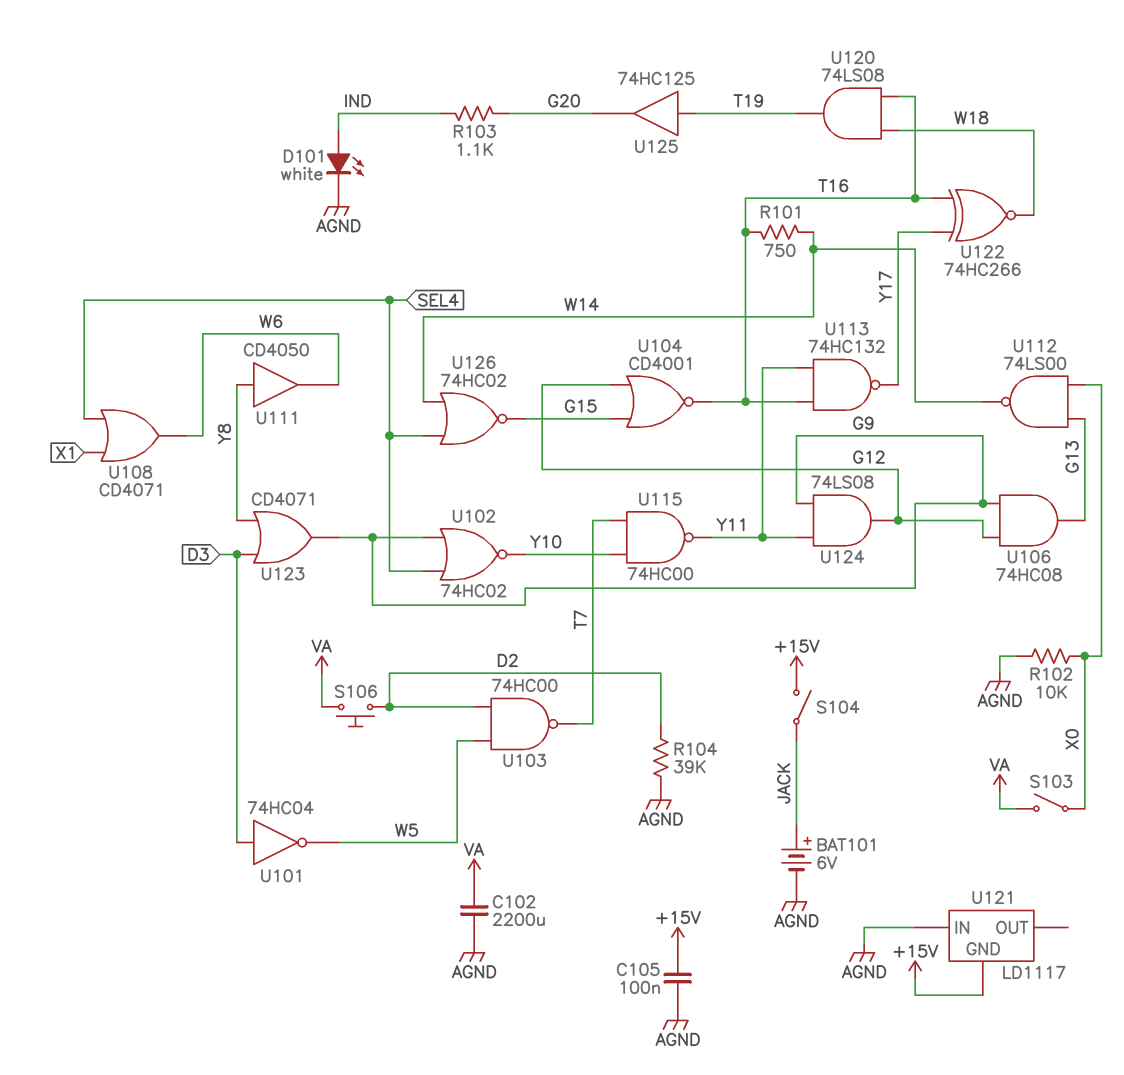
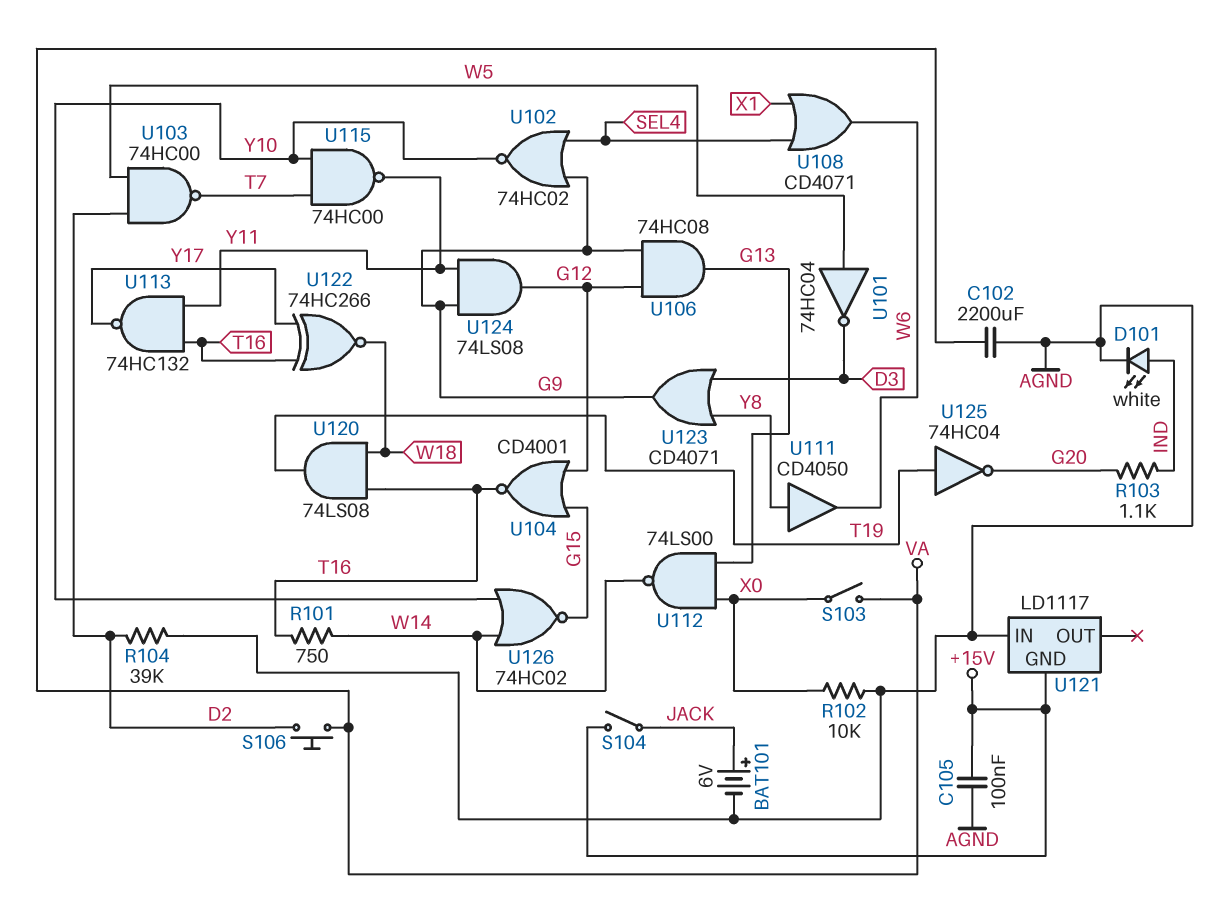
U101: NOT 74HC04 (in D3, out W5) -> NOT 74HC04 (in W5, out D3)
U125: buffer 74HC125 (in T19, out G20) -> NOT 74HC04 (in T19, out G20)
U126: NOR 74HC02 (in SEL4, in W14, out G15) -> NOR 74HC02 (in W14, in Y10, out G15)

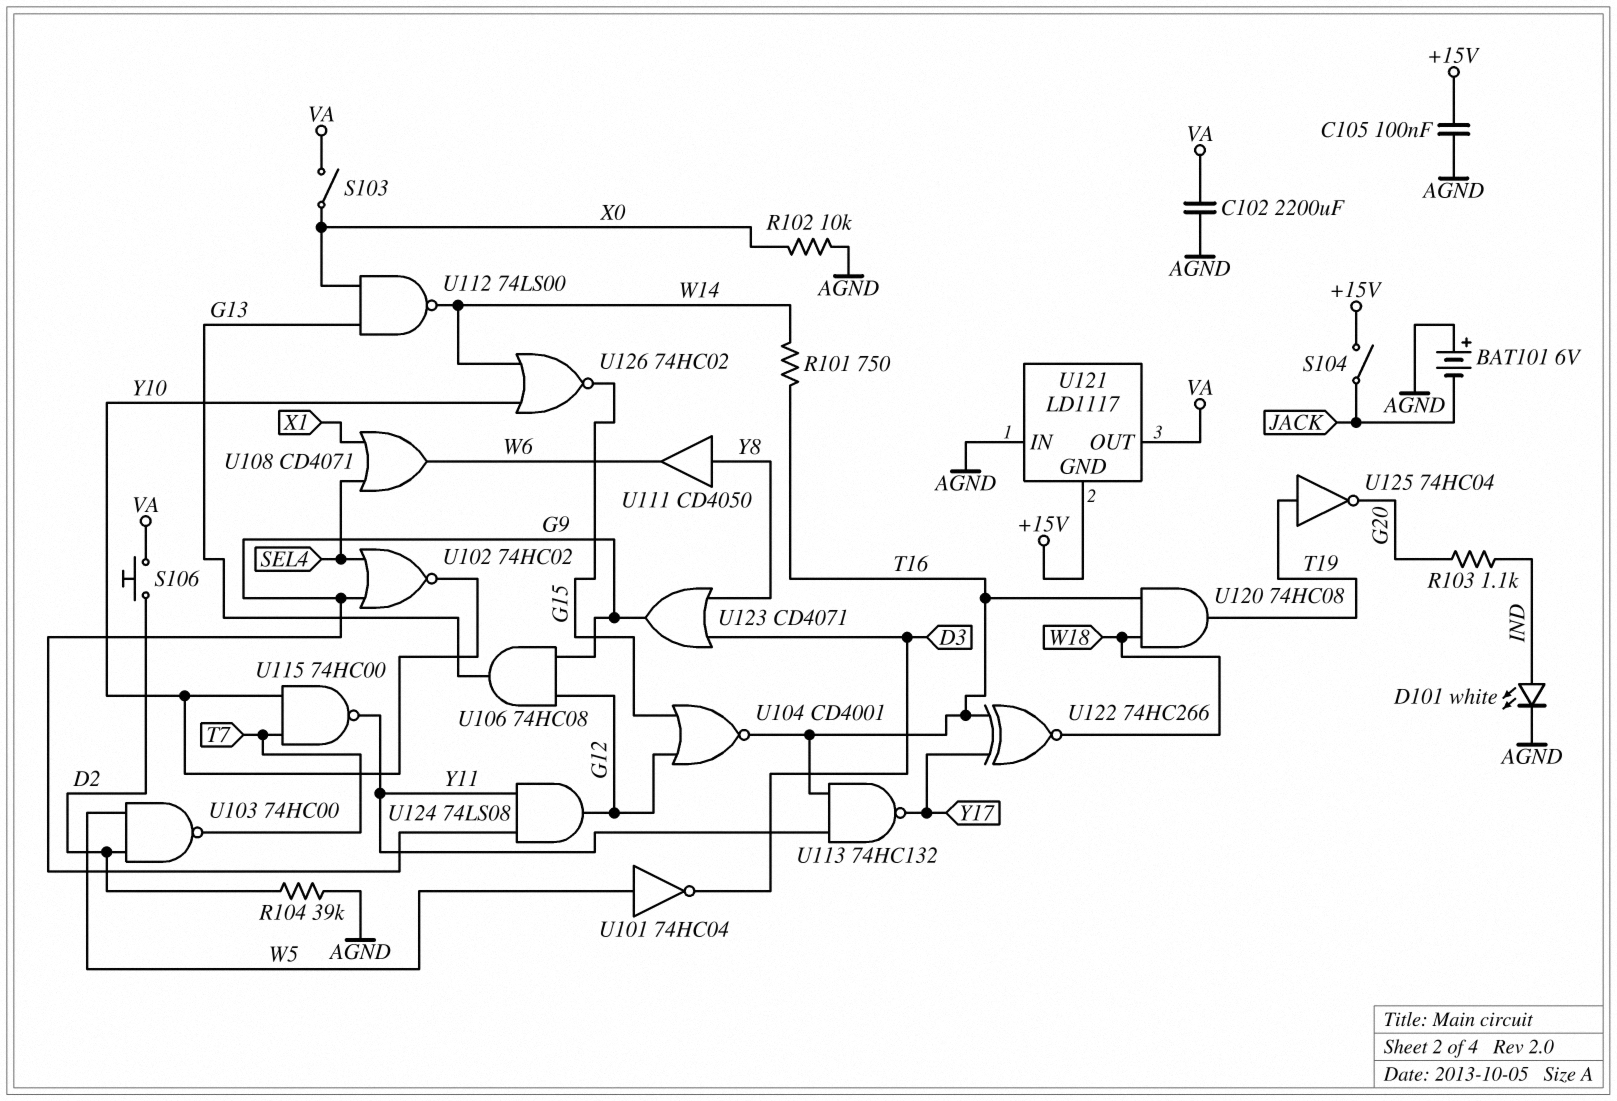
BAT101: 6V (plus JACK, minus AGND) -> 6V (plus AGND, minus JACK)
U120: AND 74LS08 (in T16, in W18, out T19) -> AND 74HC08 (in T16, in W18, out T19)
U121 pin OUT: none -> VA

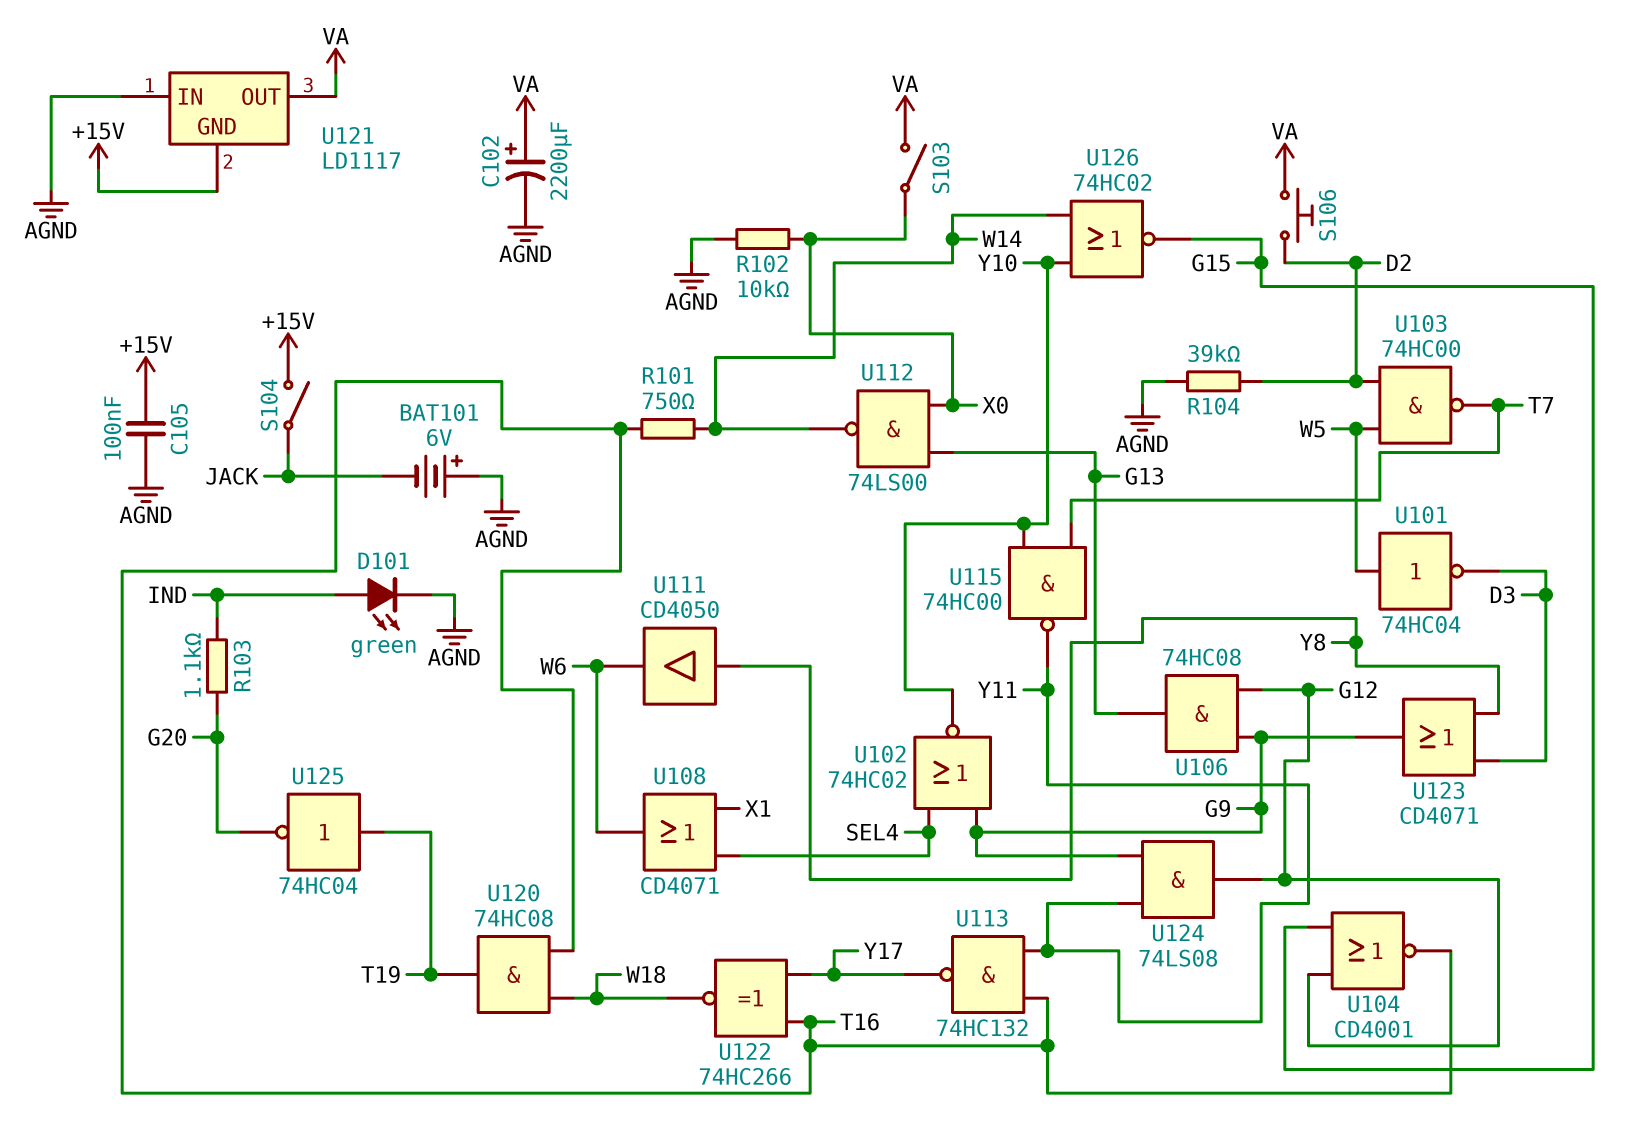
C102: 2200uF (AGND, VA) -> 2200uF (plus VA, minus AGND)
D101: LED white (A IND, K AGND) -> LED green (A IND, K AGND)

